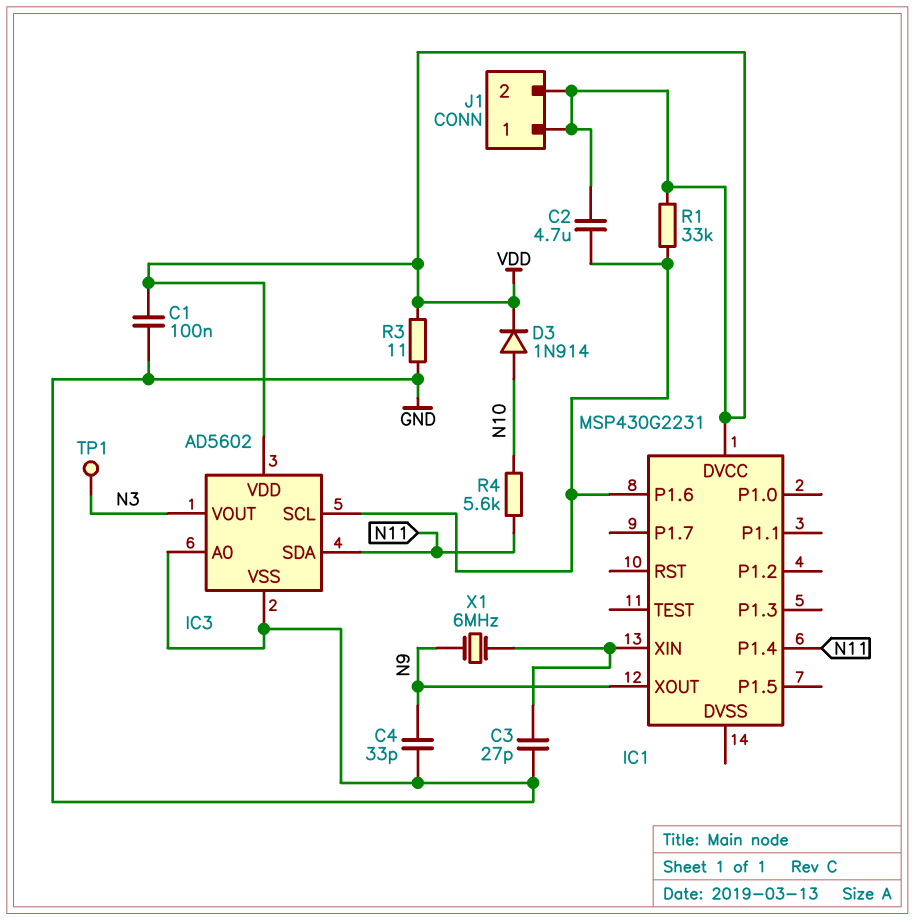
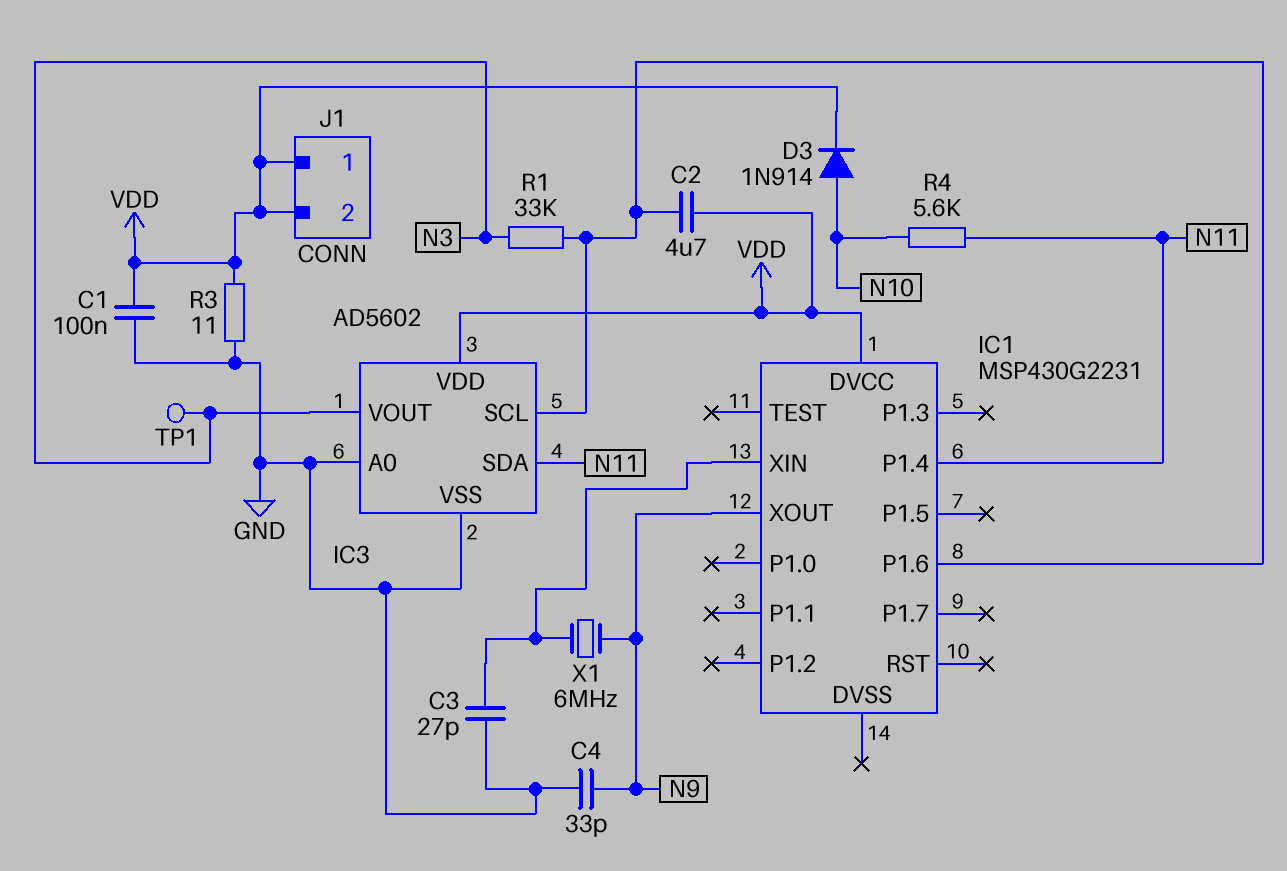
R1: 33k (IC1/P1.6, VDD) -> 33k (IC1/P1.6, N3)

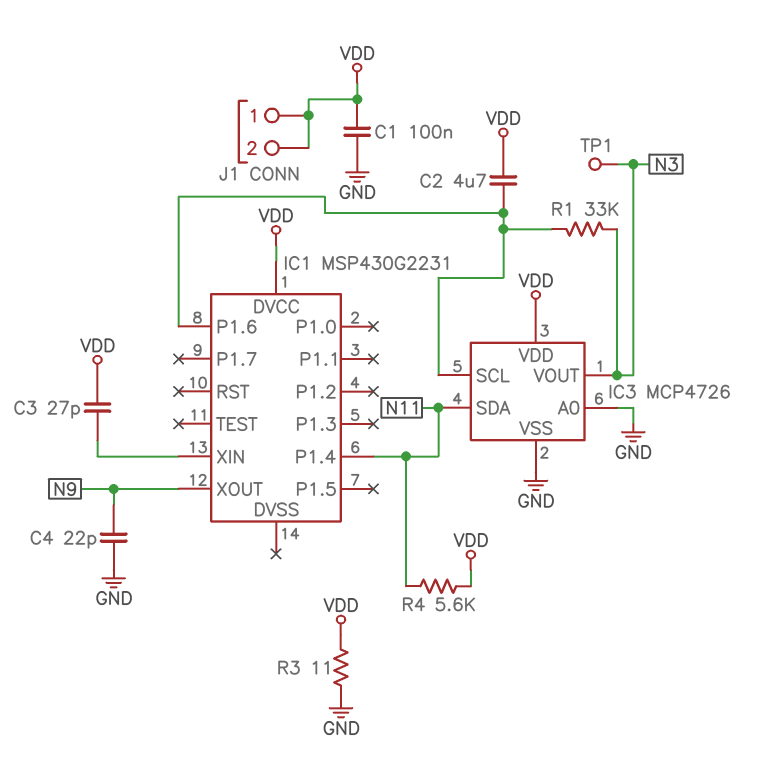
C3: 27pF (GND, IC1/XIN) -> 27pF (IC1/XIN, VDD)
C4: 33pF (GND, N9) -> 22pF (GND, N9)
D3: diode 1N914 (A N10, K VDD) -> none
IC3: AD5602 -> MCP4726
R4: 5.6k (N10, N11) -> 5.6k (N11, VDD)
X1: 6MHz (IC1/XIN, N9) -> none

